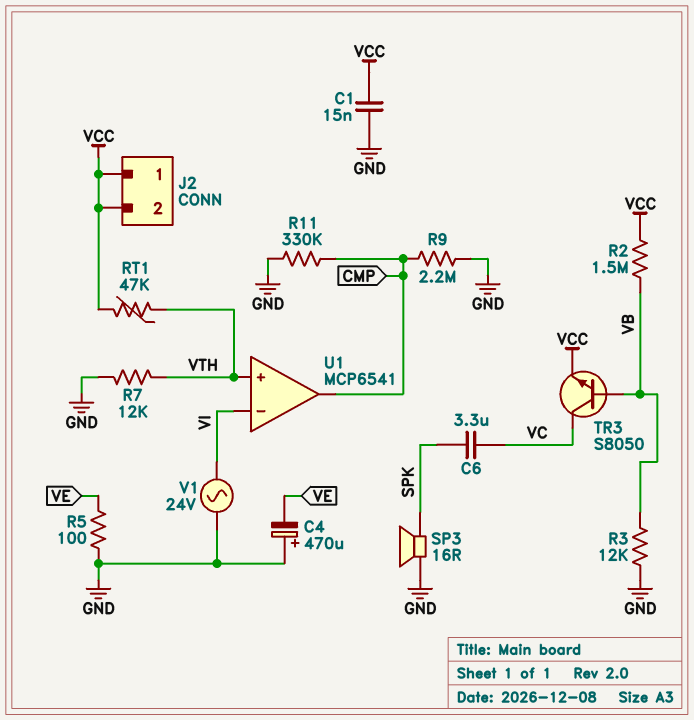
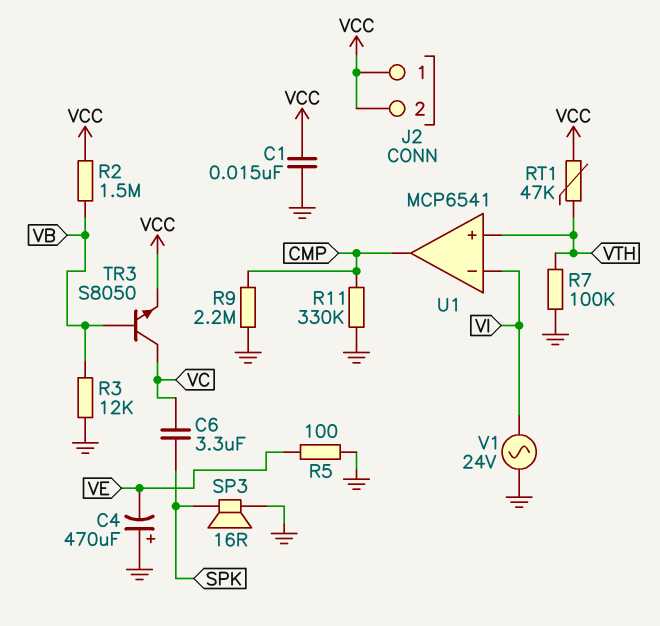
R7: 12k (GND, VTH) -> 100k (GND, VTH)

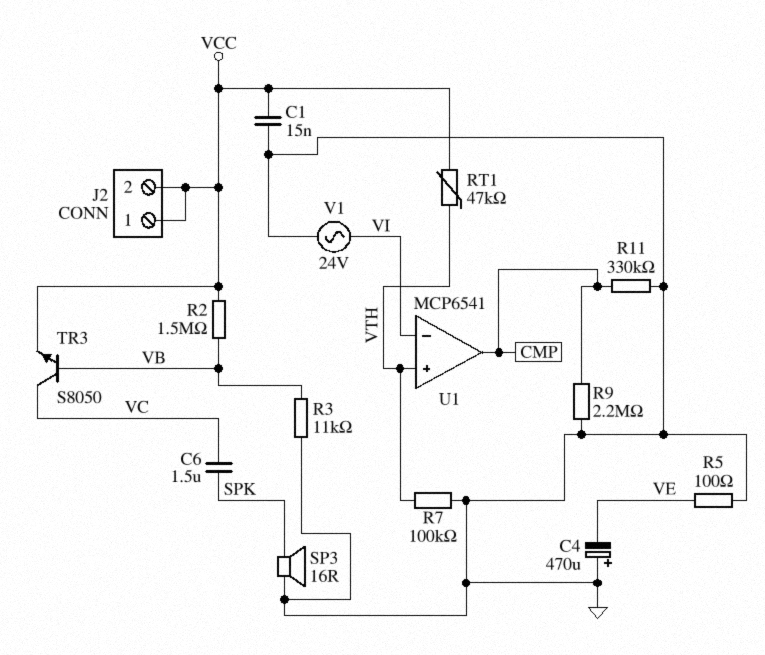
C6: 3.3uF (SPK, VC) -> 1.5uF (SPK, VC)
R3: 12k (GND, VB) -> 11k (GND, VB)

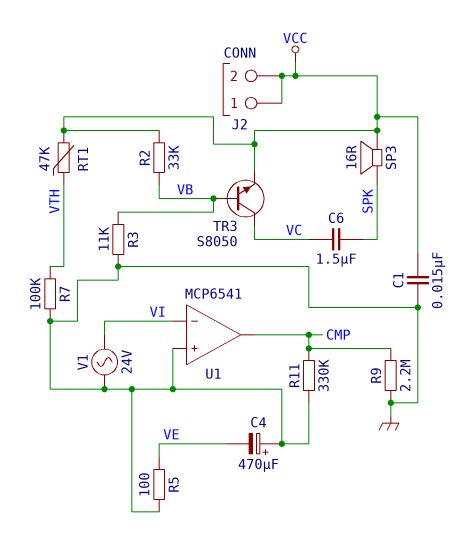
R2: 1.5M (VB, VCC) -> 33k (VB, VCC)
SP3: speaker 16R (GND, SPK) -> speaker 16R (SPK, VCC)
U1 pin in+: VTH -> GND

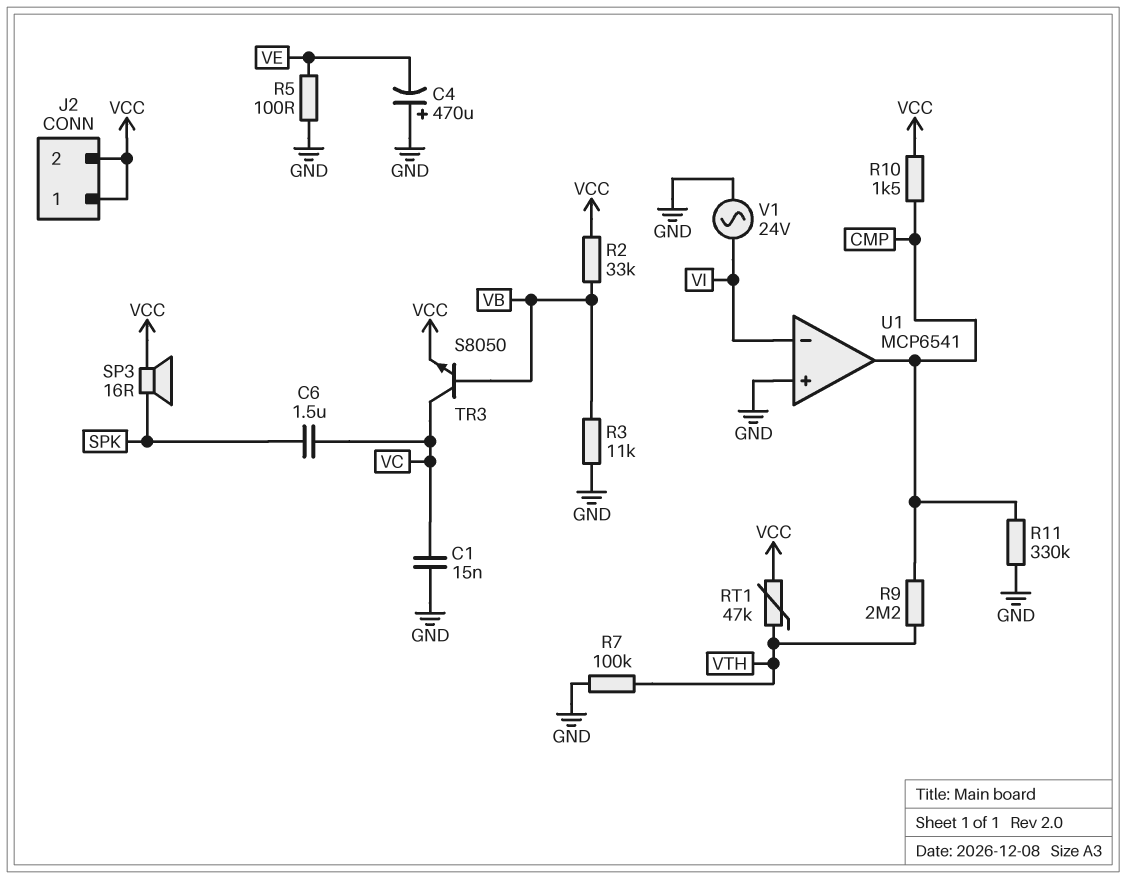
C1: 15nF (GND, VCC) -> 15nF (GND, VC)
R9: 2.2M (CMP, GND) -> 2.2M (CMP, VTH)
R10: none -> 1.5k (CMP, VCC)

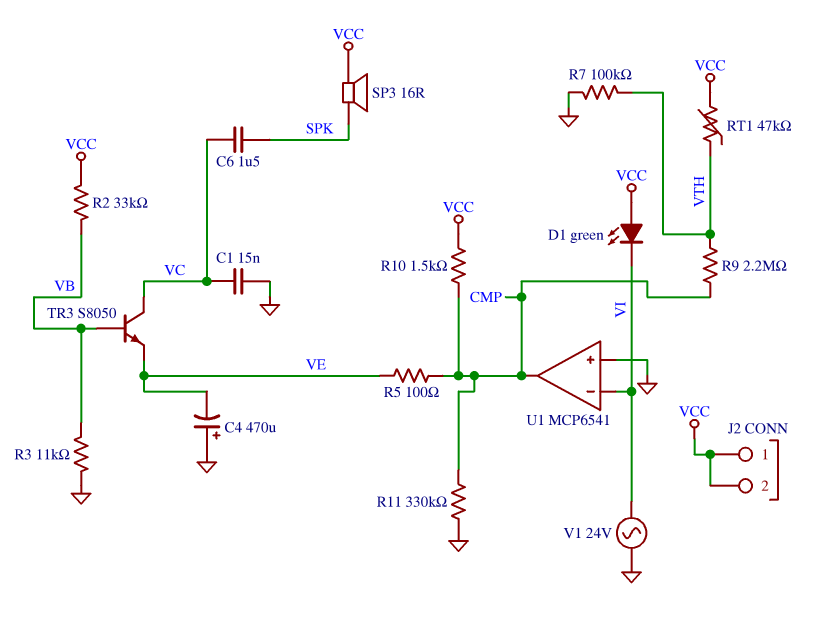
D1: none -> LED green (A VCC, K VI)
R5: 100 (GND, VE) -> 100 (CMP, VE)
TR3: NPN S8050 (B VB, C VC, E VCC) -> NPN S8050 (B VB, C VC, E VE)

